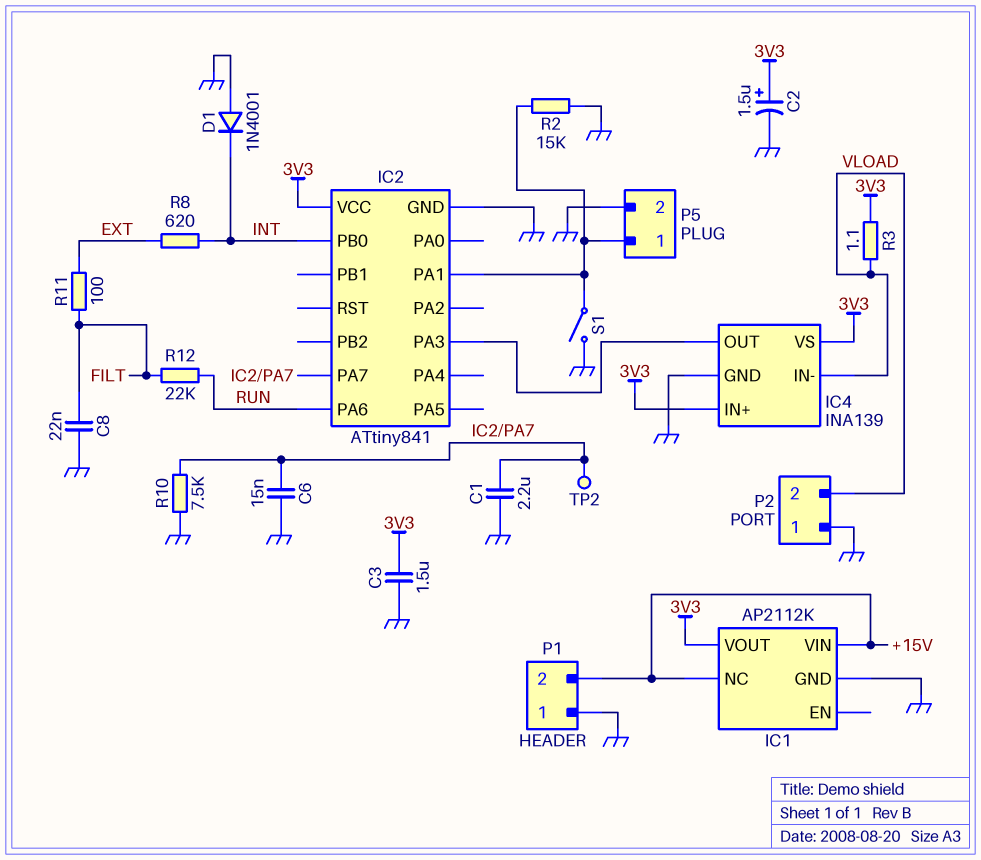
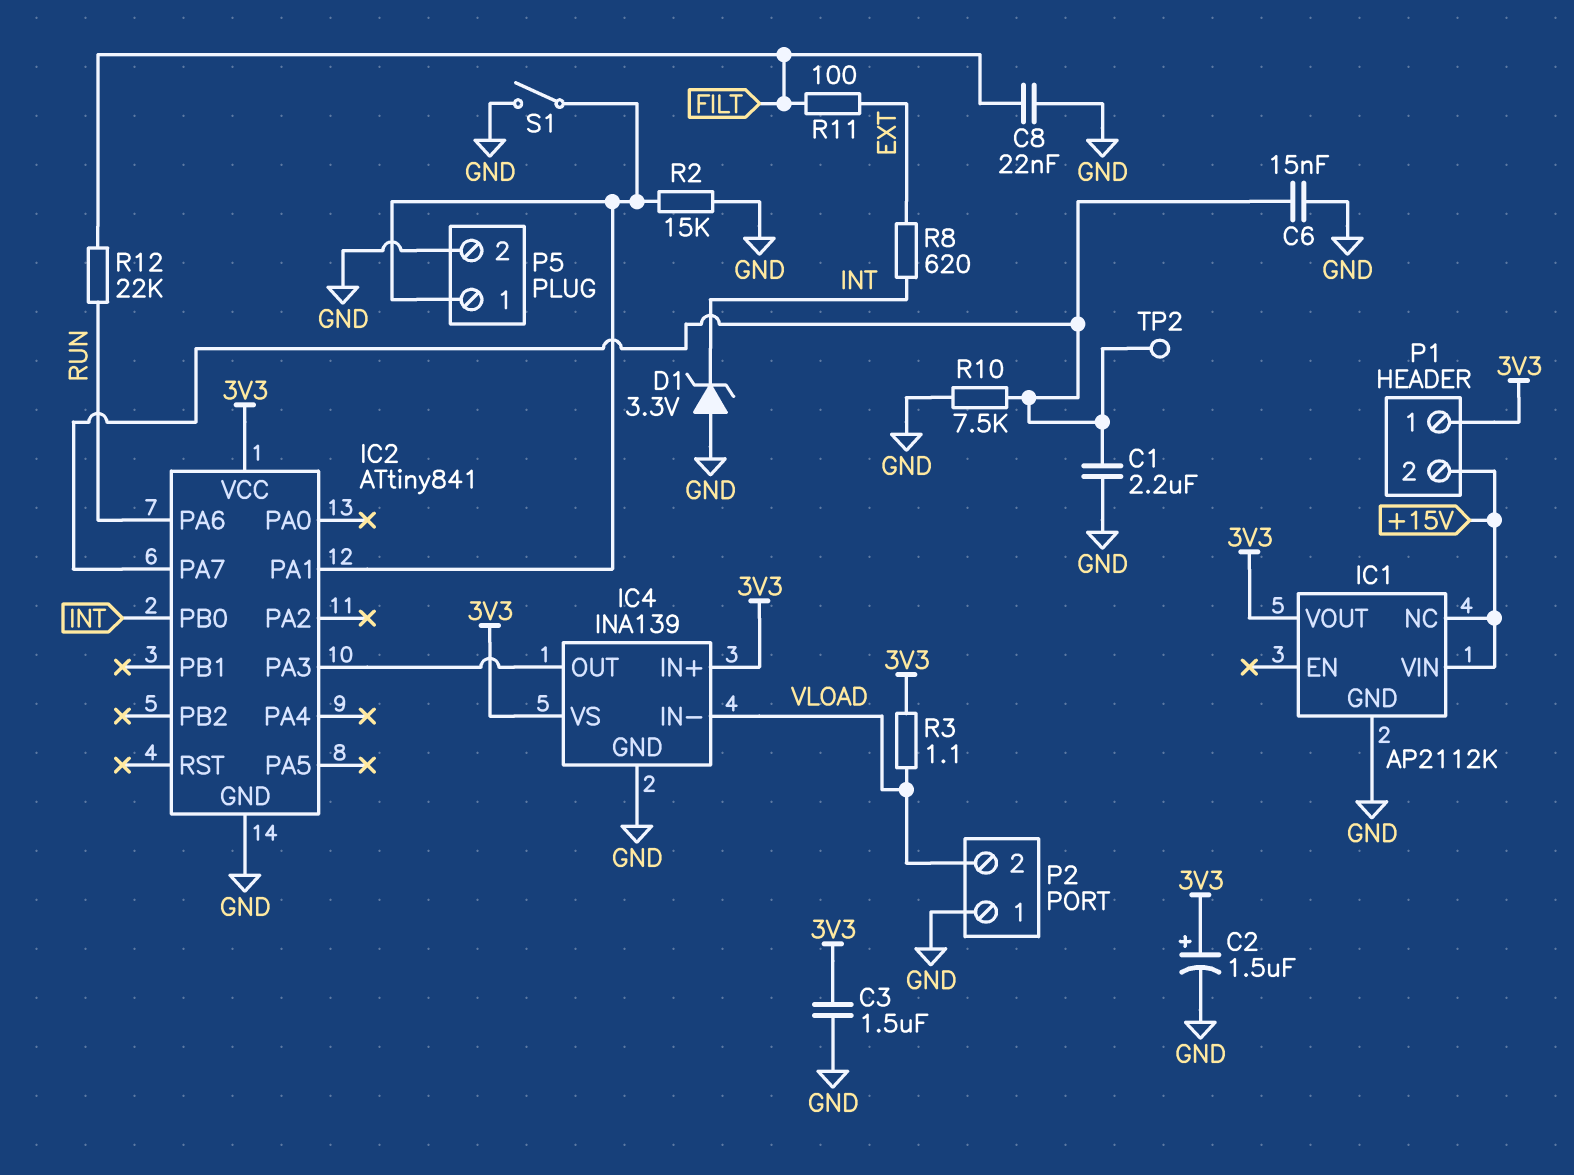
D1: diode 1N4001 (A GND, K INT) -> zener 3.3V (A GND, K INT)
P1 pin 1: GND -> 3V3

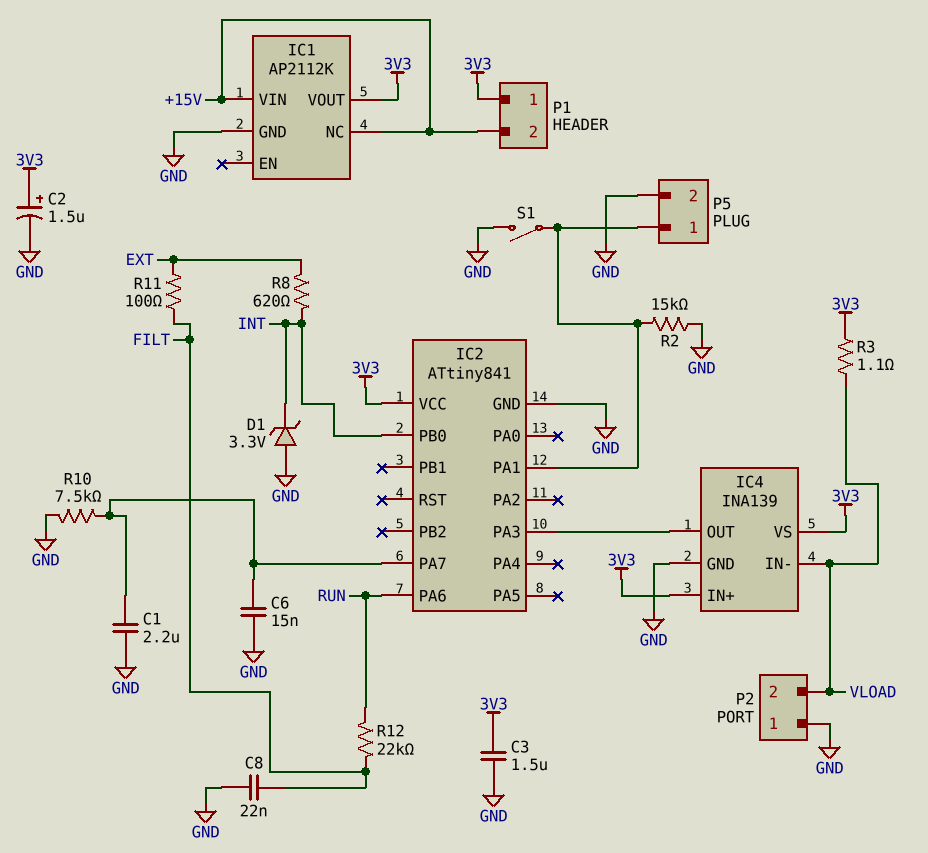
TP2: test point (IC2/PA7) -> none

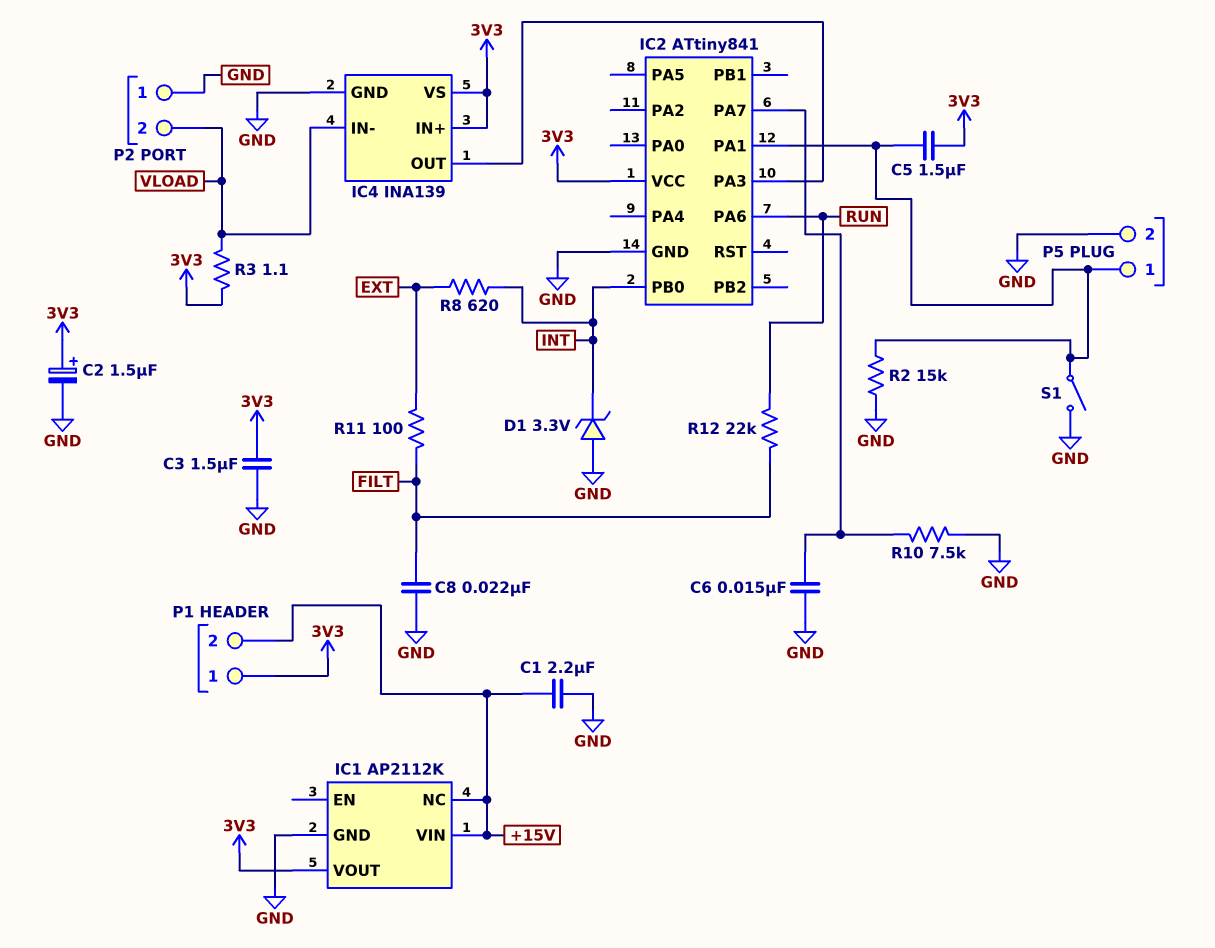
C1: 2.2uF (GND, IC2/PA7) -> 2.2uF (+15V, GND)
C5: none -> 1.5uF (3V3, IC2/PA1)

